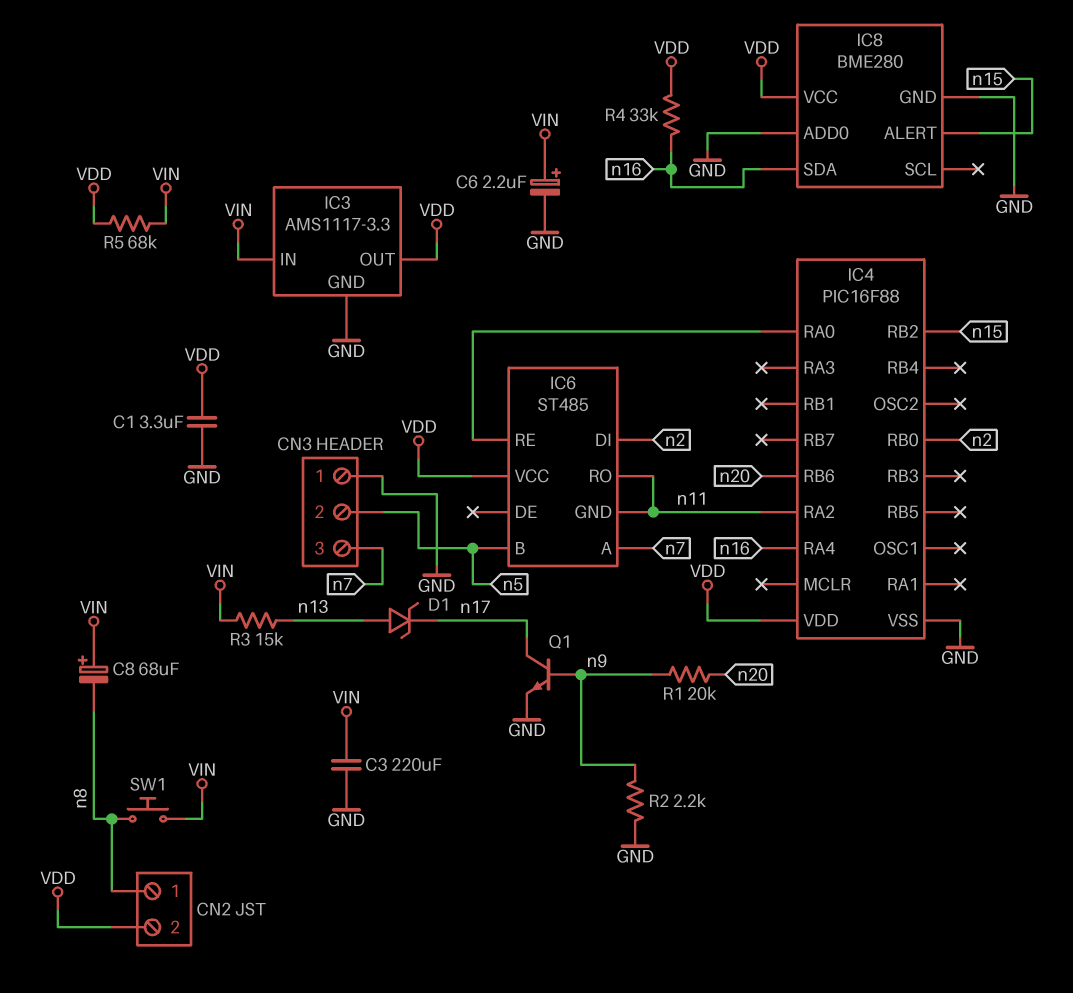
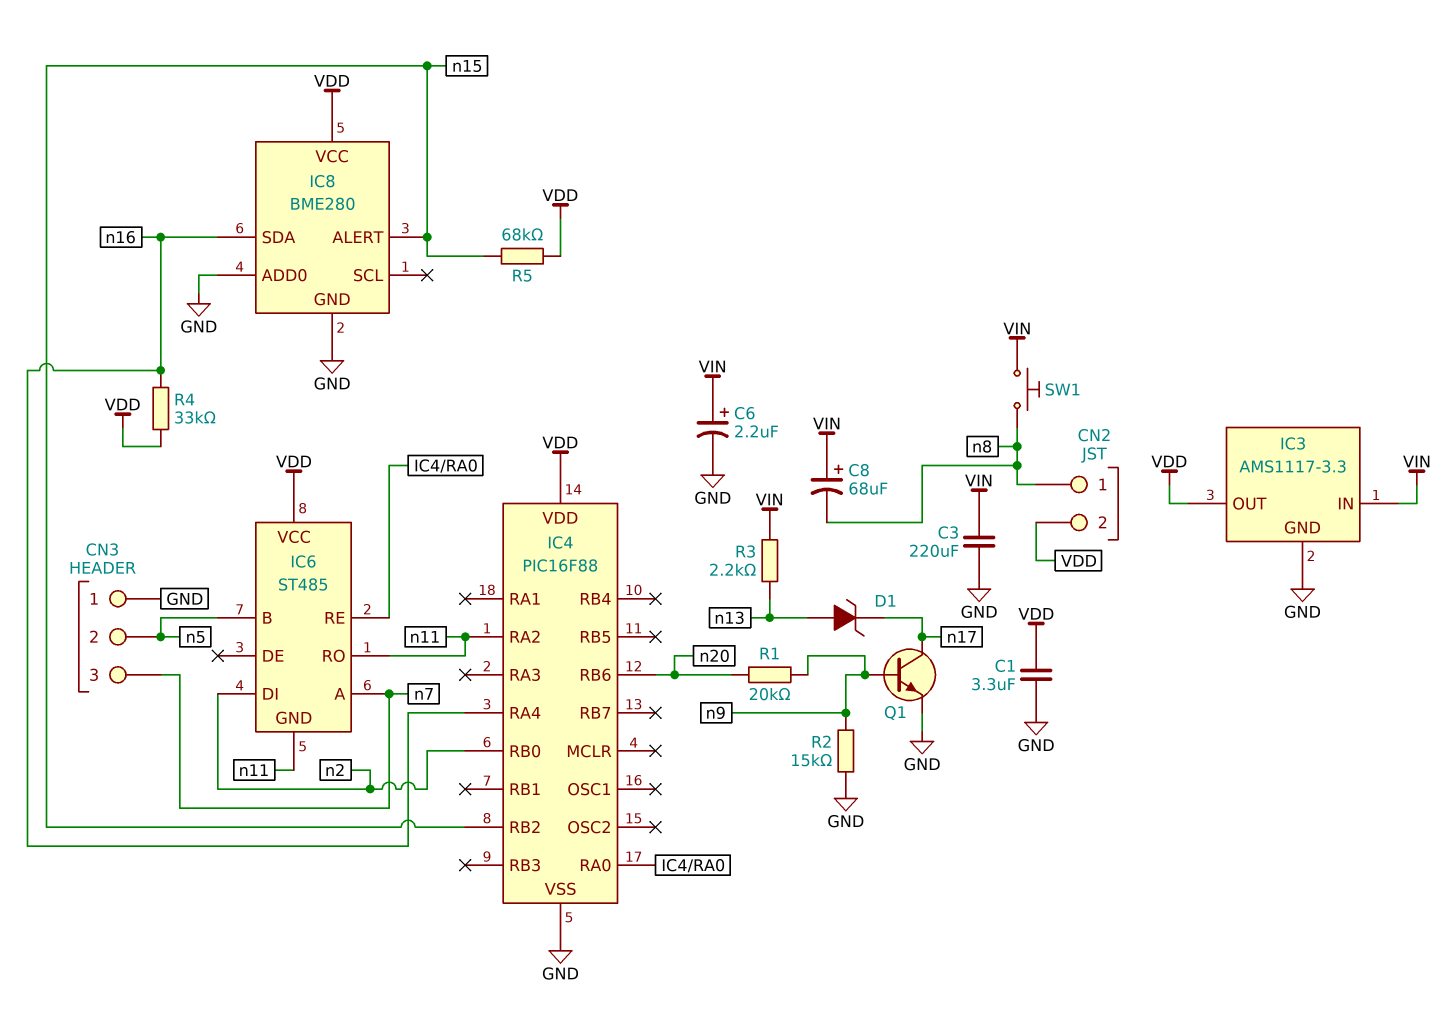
R2: 2.2k (GND, n9) -> 15k (GND, n9)
R3: 15k (VIN, n13) -> 2.2k (VIN, n13)
R5: 68k (VDD, VIN) -> 68k (VDD, n15)

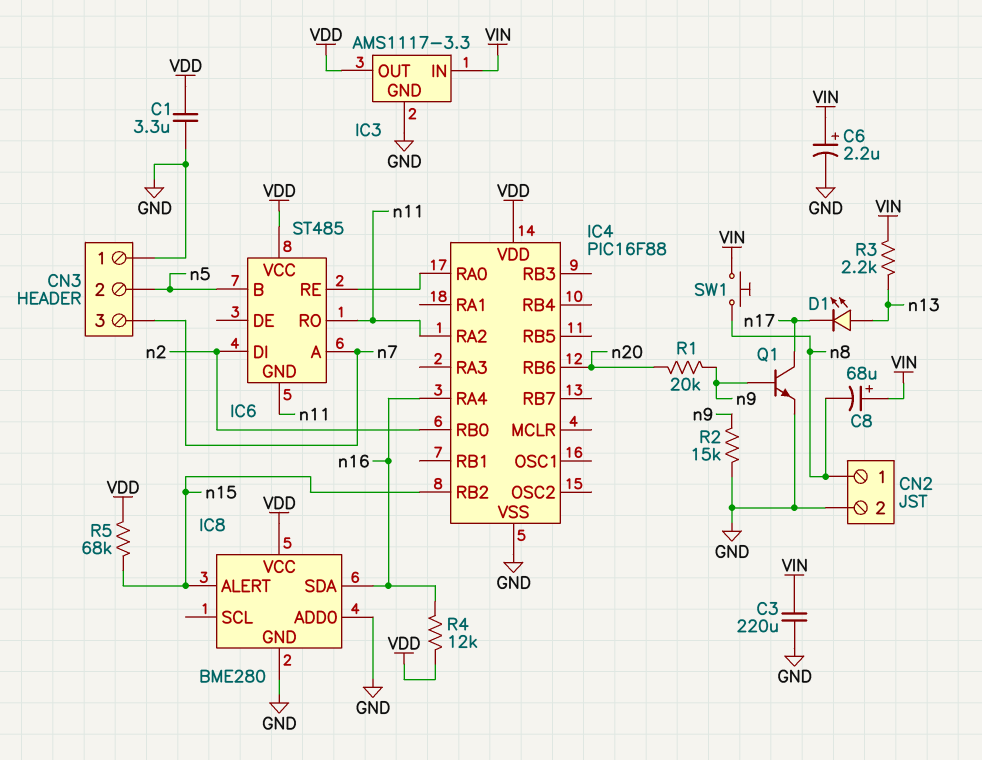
CN2 pin 2: VDD -> GND
D1: zener (A n13, K n17) -> LED (A n13, K n17)
R4: 33k (VDD, n16) -> 12k (VDD, n16)

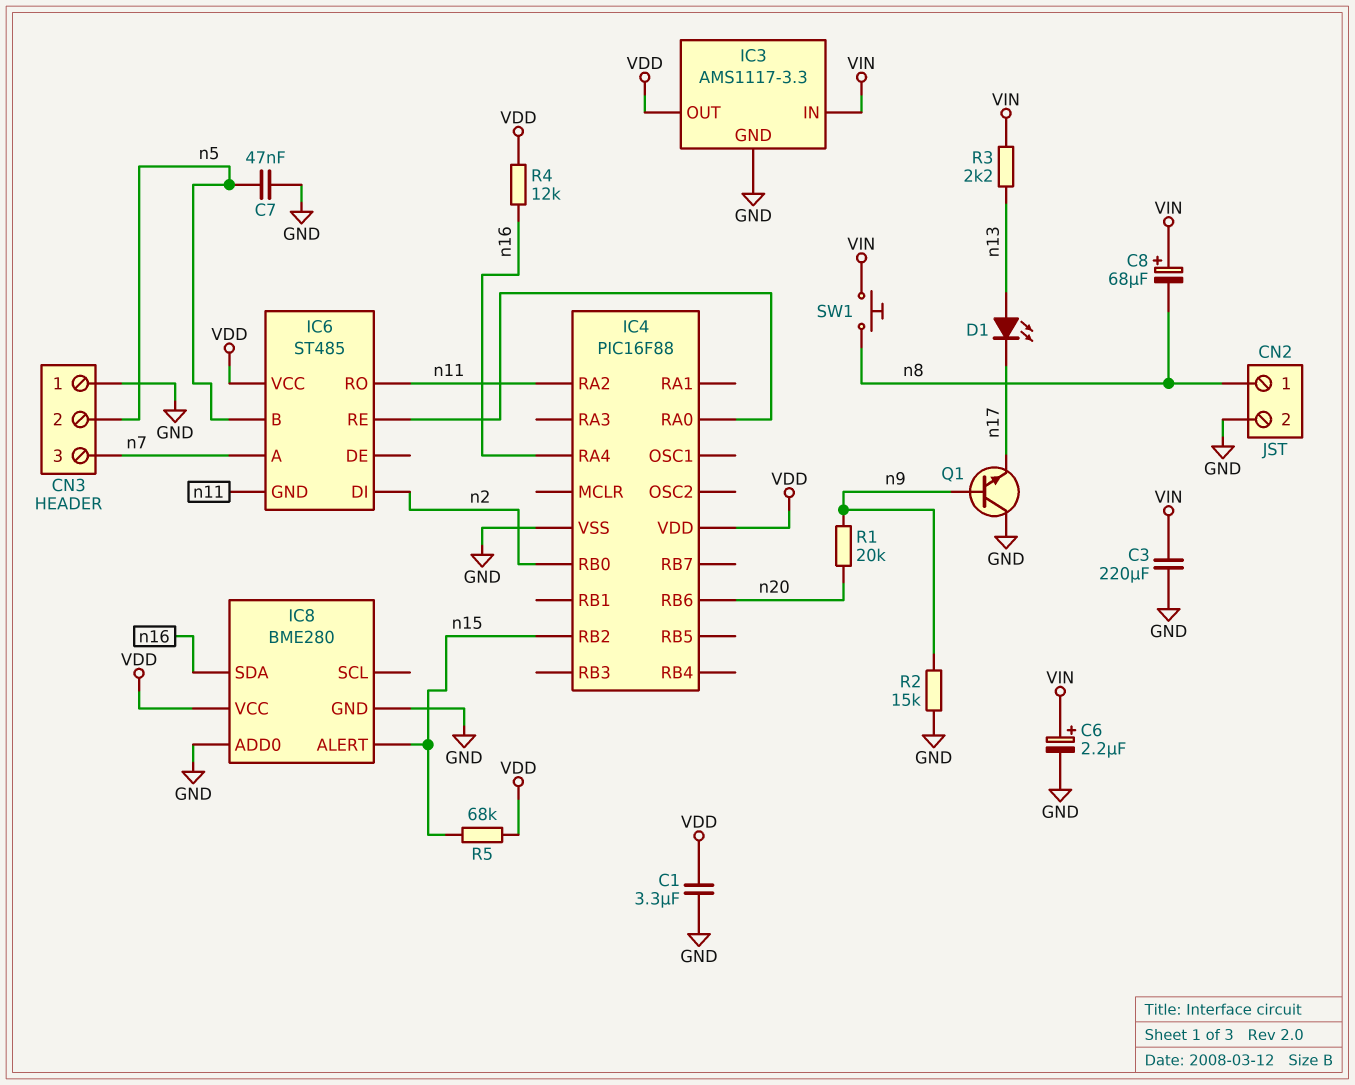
C7: none -> 47nF (GND, n5)
Q1: NPN (B n9, C n17, E GND) -> NPN (B n9, C GND, E n17)

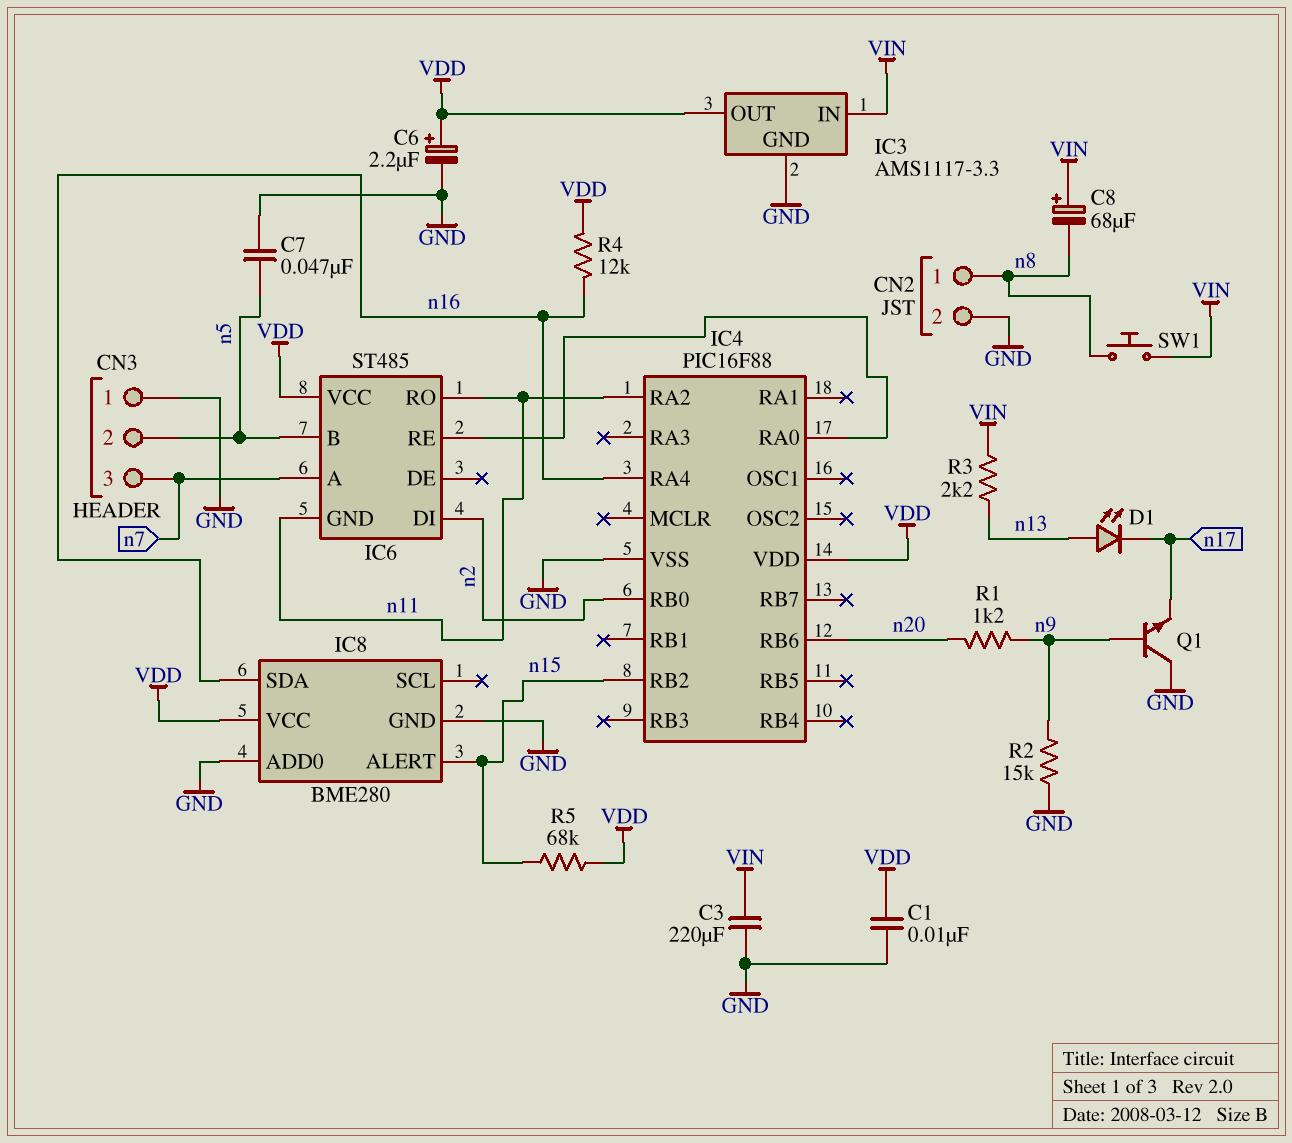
C1: 3.3uF (GND, VDD) -> 10nF (GND, VDD)
C6: 2.2uF (plus VIN, minus GND) -> 2.2uF (plus VDD, minus GND)
R1: 20k (n9, n20) -> 1.2k (n9, n20)

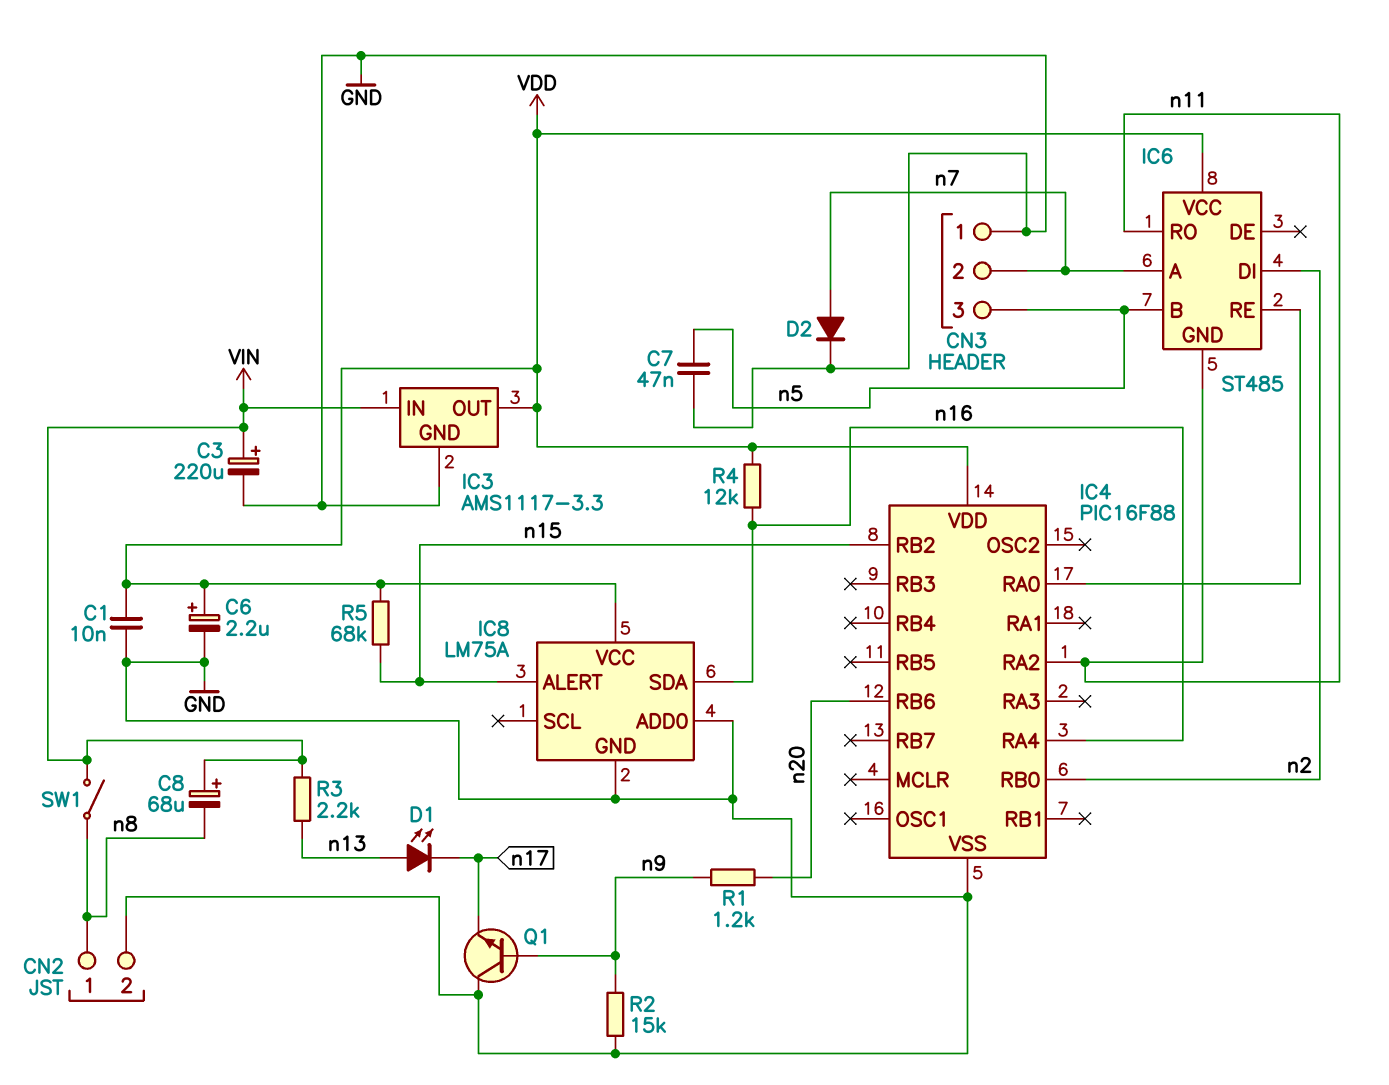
C3: 220uF (GND, VIN) -> 220uF (plus VIN, minus GND)
CN3 pin 2: n5 -> n7
CN3 pin 3: n7 -> n5
D2: none -> diode (A n7, K GND)
IC8: BME280 -> LM75A
SW1: button (VIN, n8) -> switch (VIN, n8)

